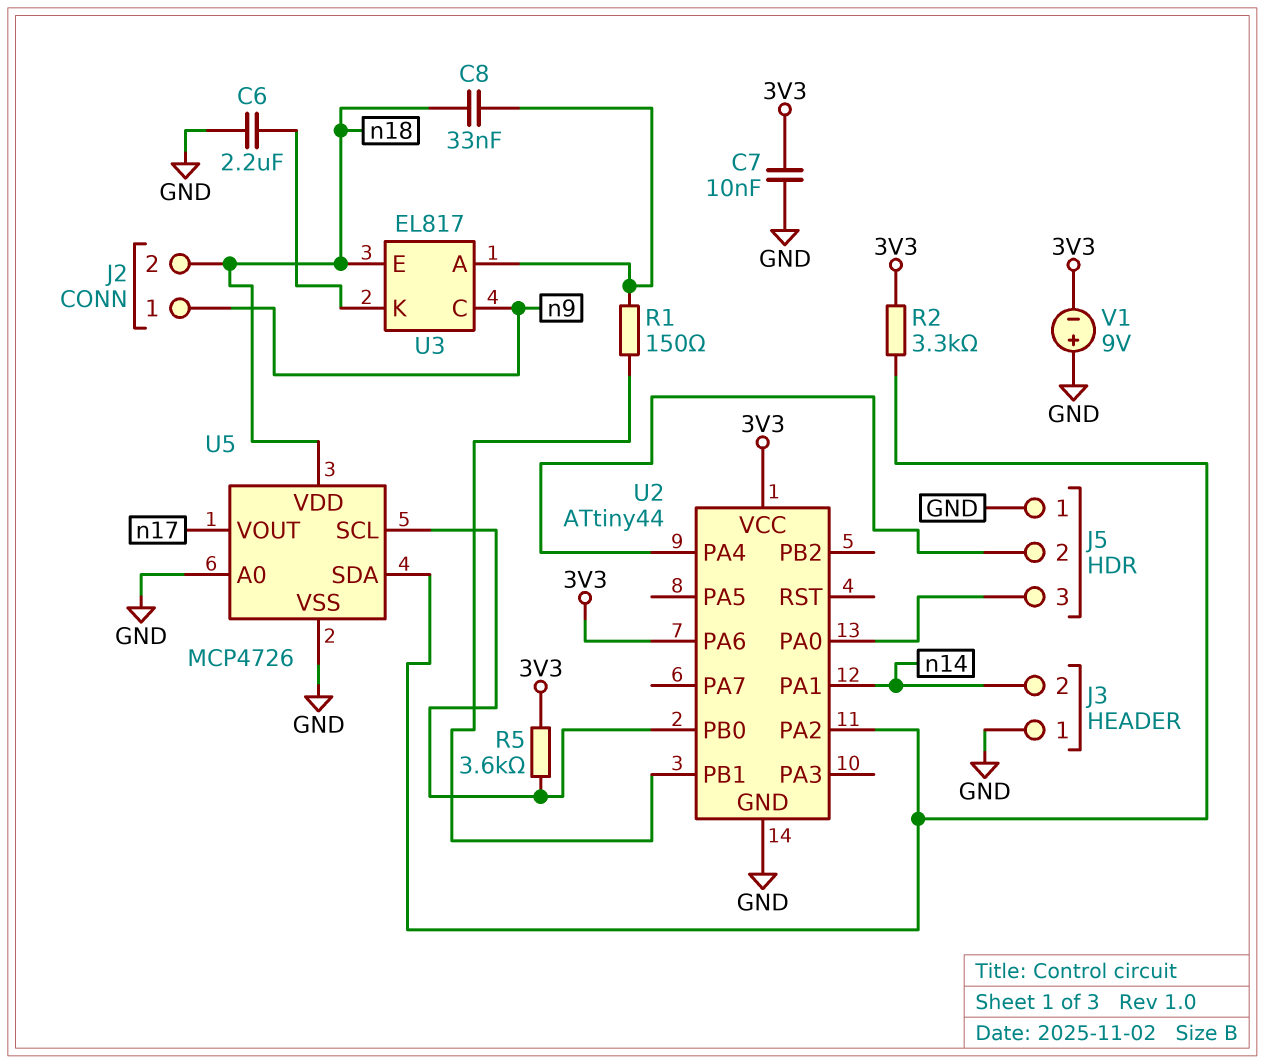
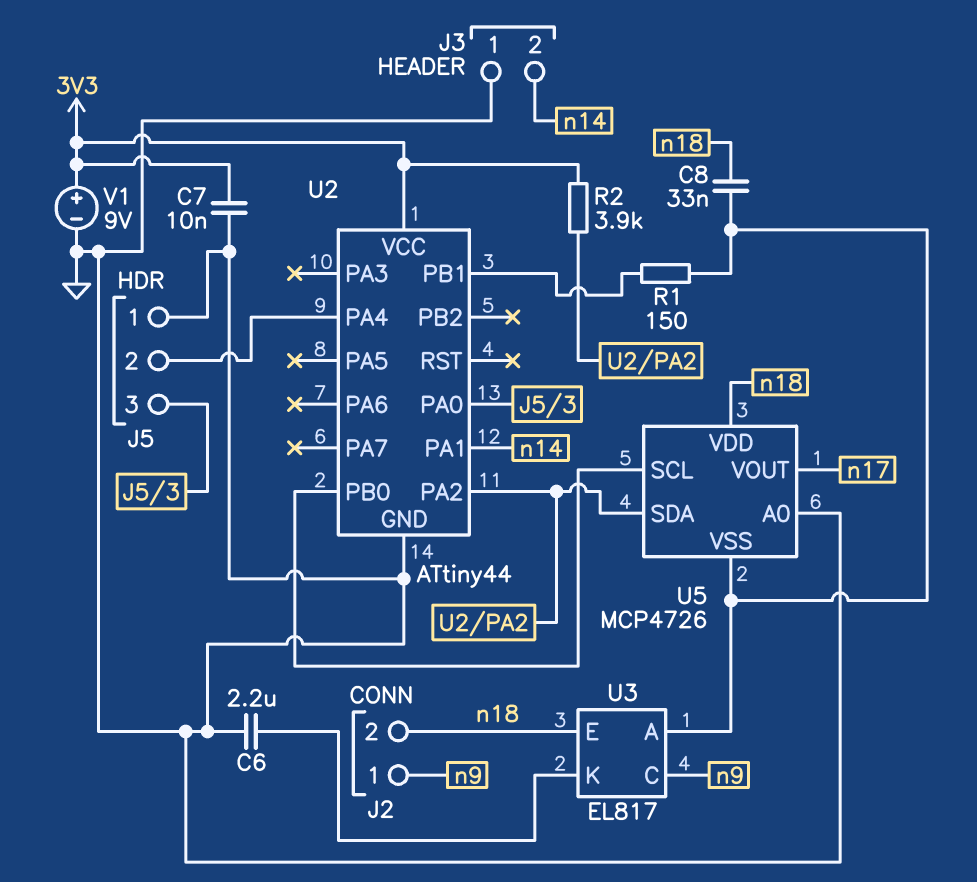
R2: 3.3k (3V3, U2/PA2) -> 3.9k (3V3, U2/PA2)
R5: 3.6k (3V3, U2/PB0) -> none
U2 pin PA6: 3V3 -> none
U5 pin VSS: GND -> U3/A
V1: 9V (plus GND, minus 3V3) -> 9V (plus 3V3, minus GND)

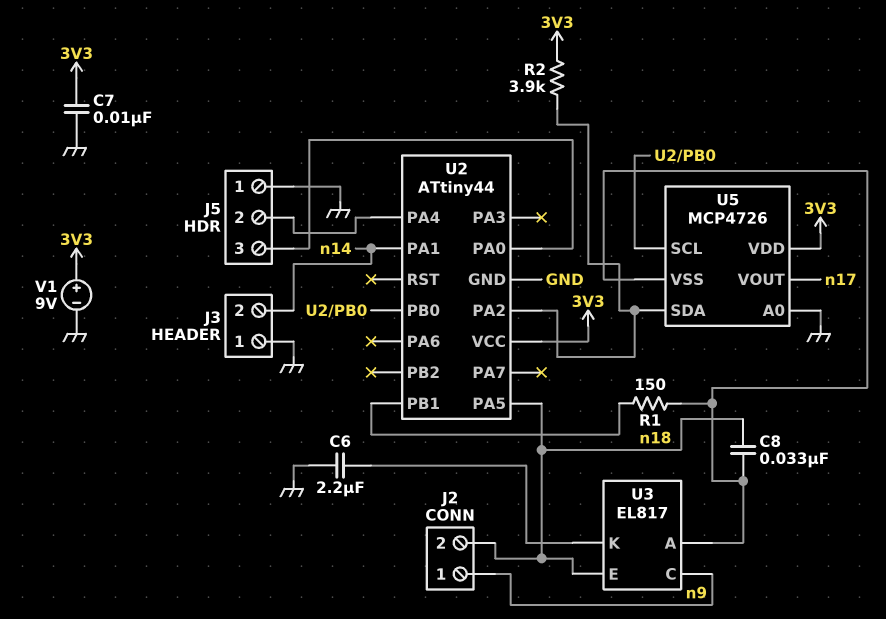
U2 pin PA5: none -> n18
U5 pin VDD: n18 -> 3V3

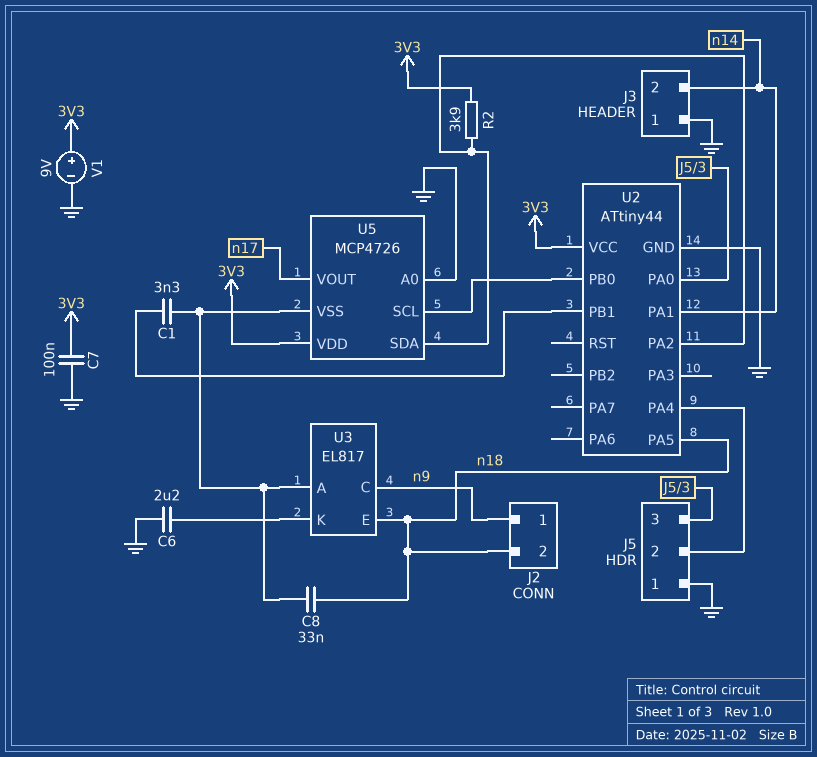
C1: none -> 3.3nF (U2/PB1, U3/A)
C7: 10nF (3V3, GND) -> 100nF (3V3, GND)
R1: 150 (U2/PB1, U3/A) -> none

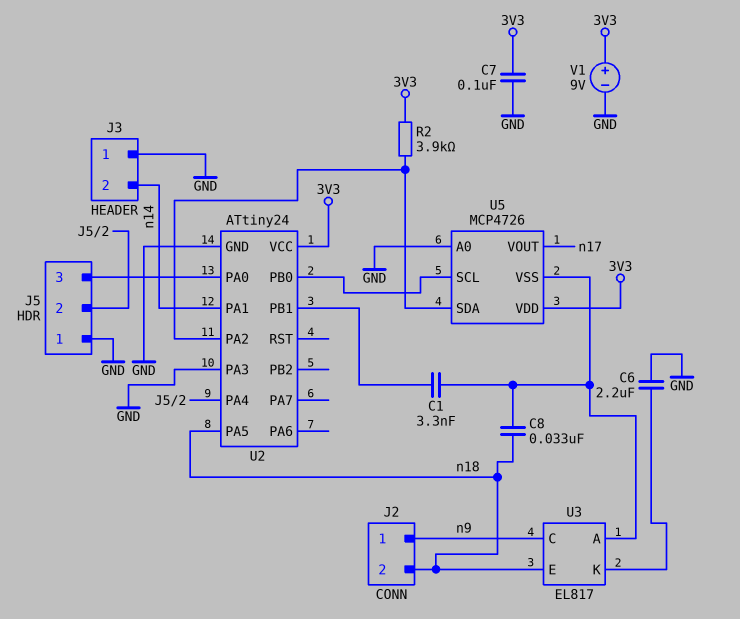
U2: ATtiny44 -> ATtiny24
U2 pin PA3: none -> GND

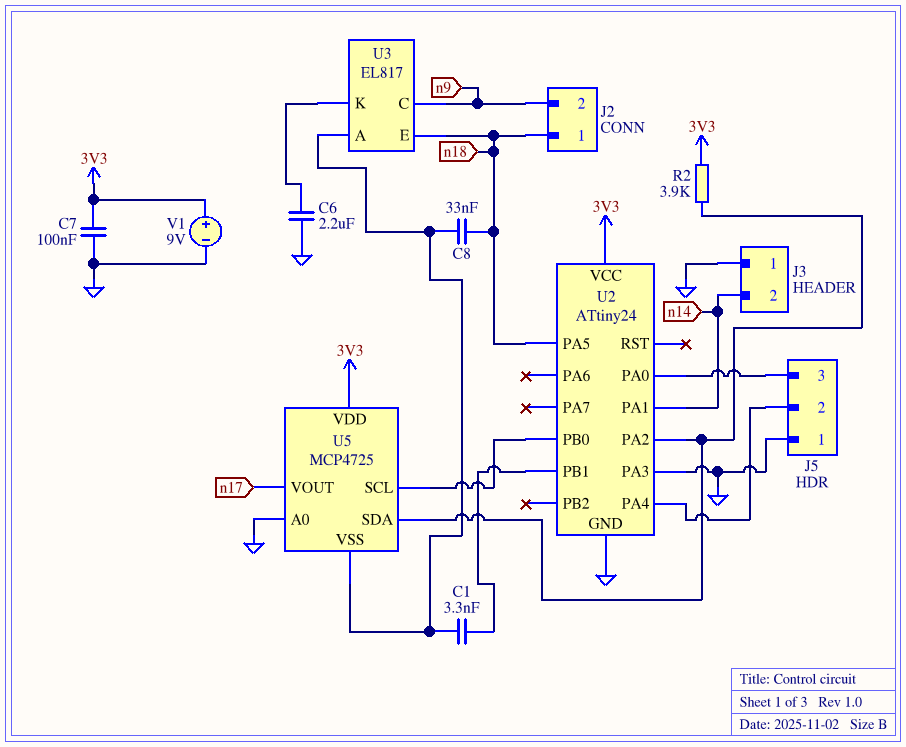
J2 pin 1: n9 -> n18
J2 pin 2: n18 -> n9
U5: MCP4726 -> MCP4725

